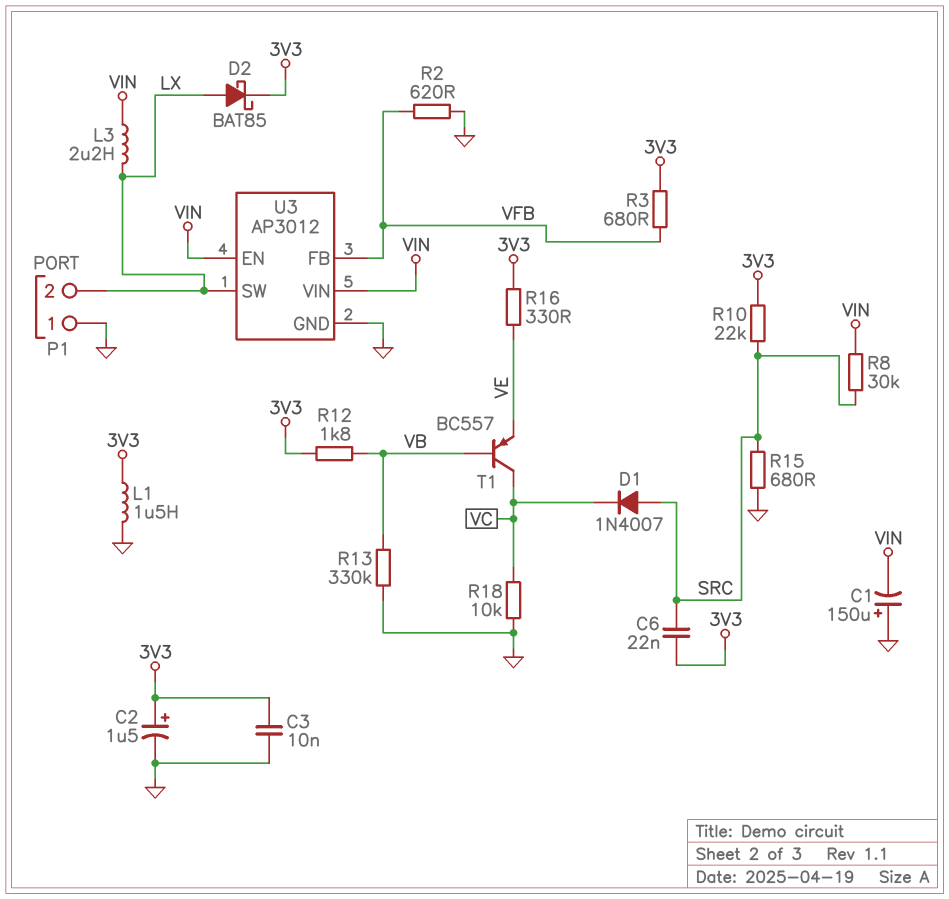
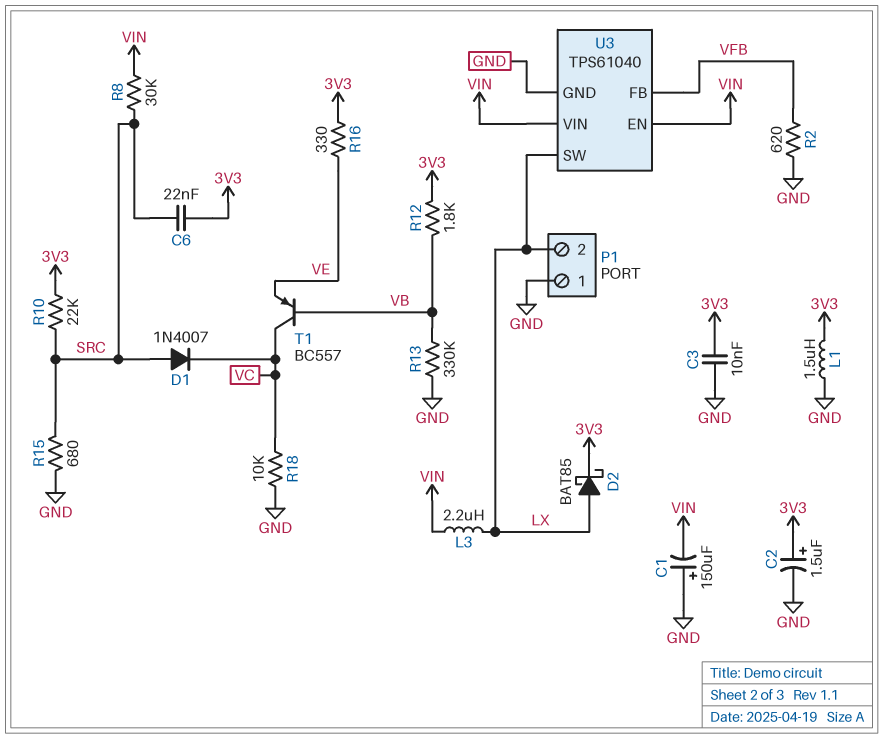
R3: 680 (3V3, VFB) -> none
U3: AP3012 -> TPS61040

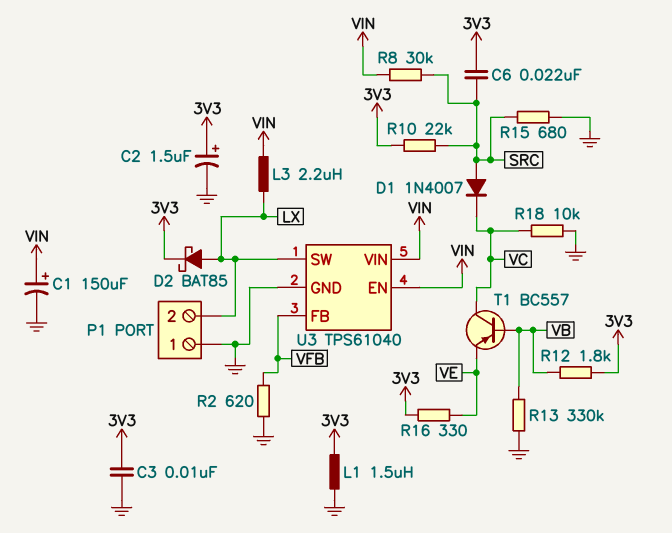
C1: 150uF (plus GND, minus VIN) -> 150uF (plus VIN, minus GND)

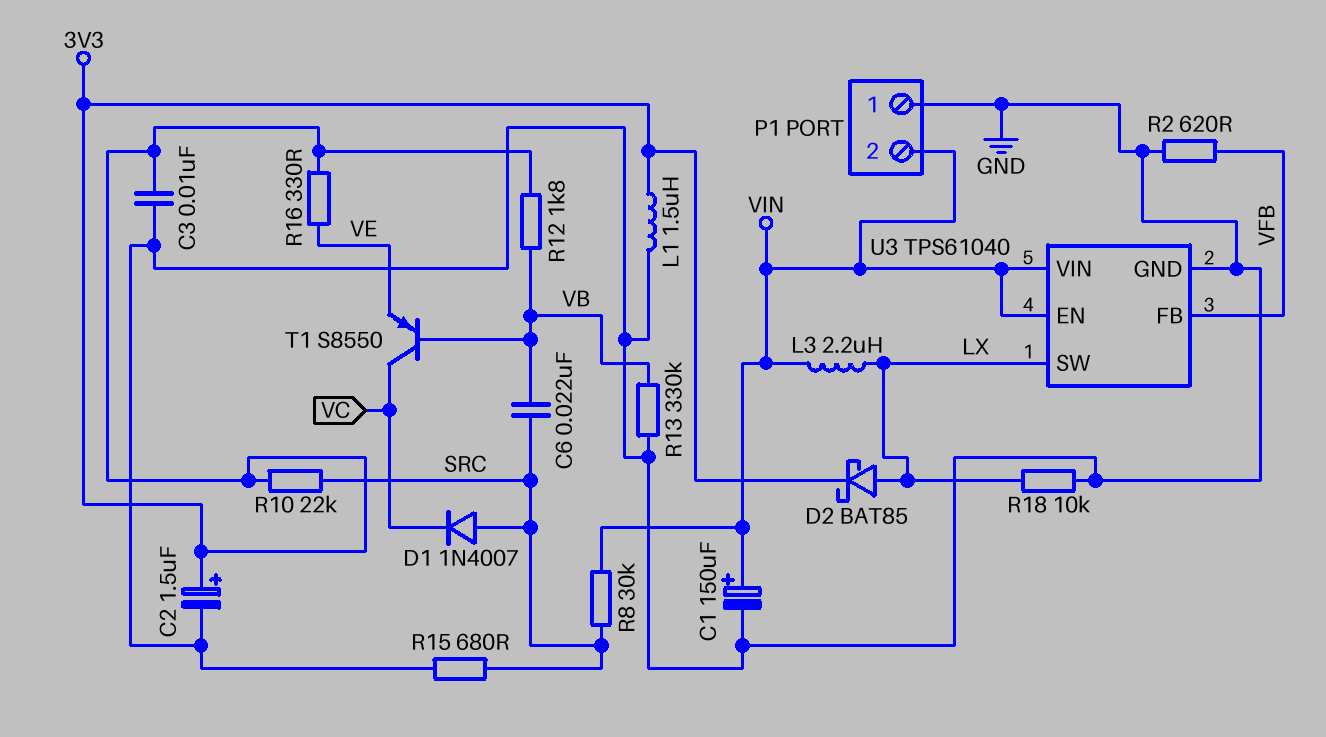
C6: 22nF (3V3, SRC) -> 22nF (SRC, VB)
P1 pin 2: LX -> VIN
R18: 10k (GND, VC) -> 10k (GND, LX)
T1: PNP BC557 (B VB, C VC, E VE) -> PNP S8550 (B VB, C VC, E VE)

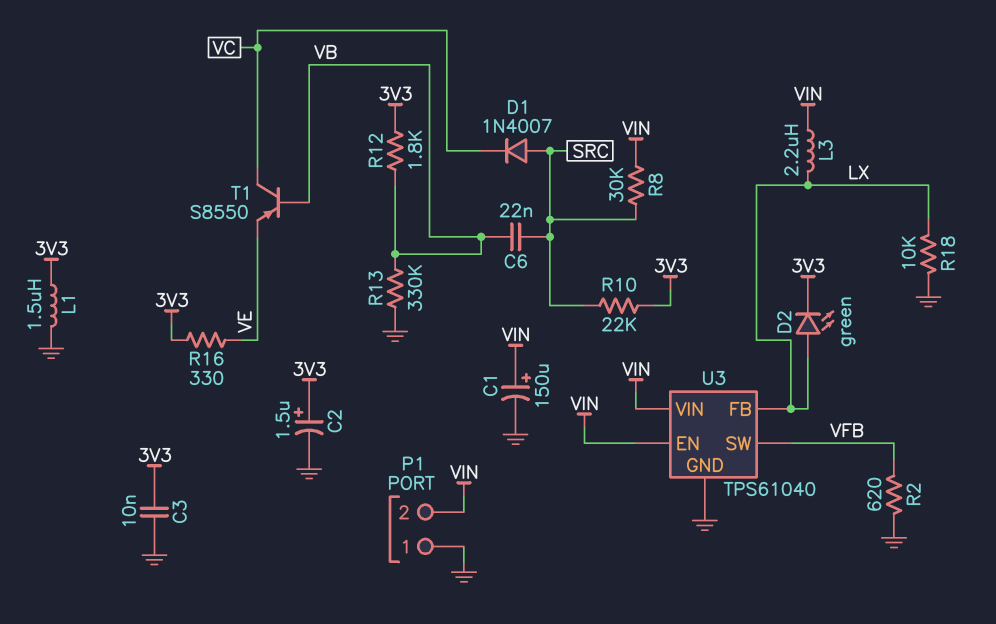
D2: schottky BAT85 (A LX, K 3V3) -> LED green (A LX, K 3V3)
R15: 680 (GND, SRC) -> none
U3 pin FB: VFB -> LX
U3 pin SW: LX -> VFB

